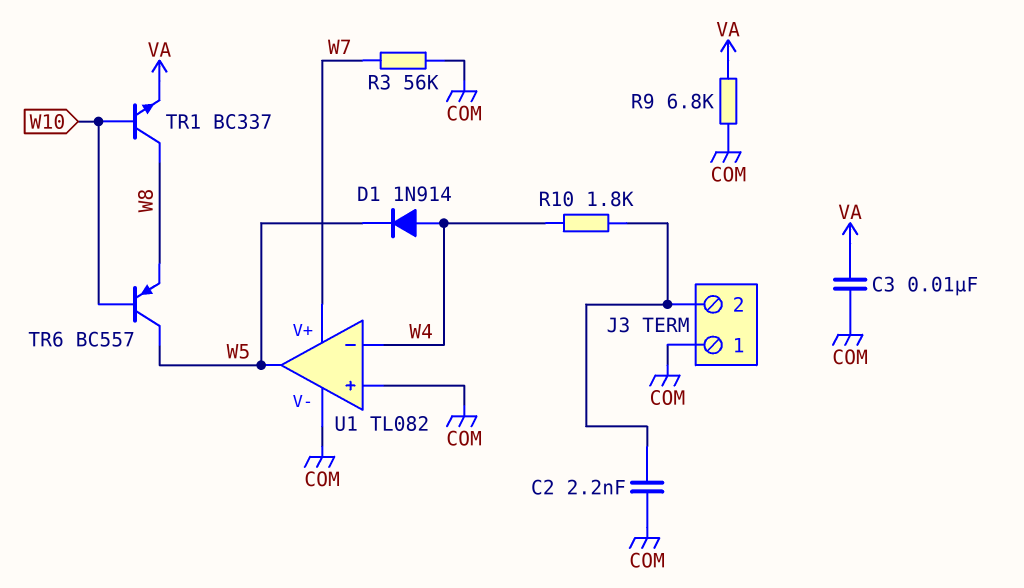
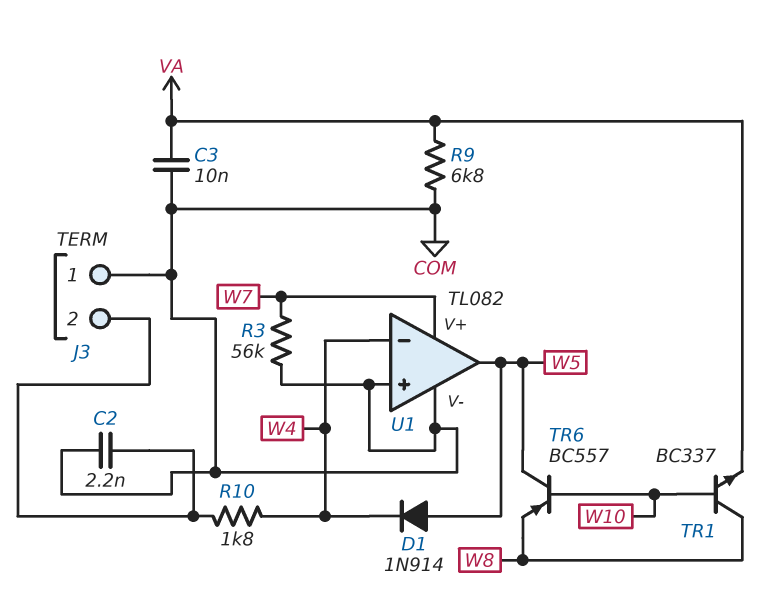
D1: diode 1N914 (A W4, K W5) -> diode 1N914 (A W5, K W4)

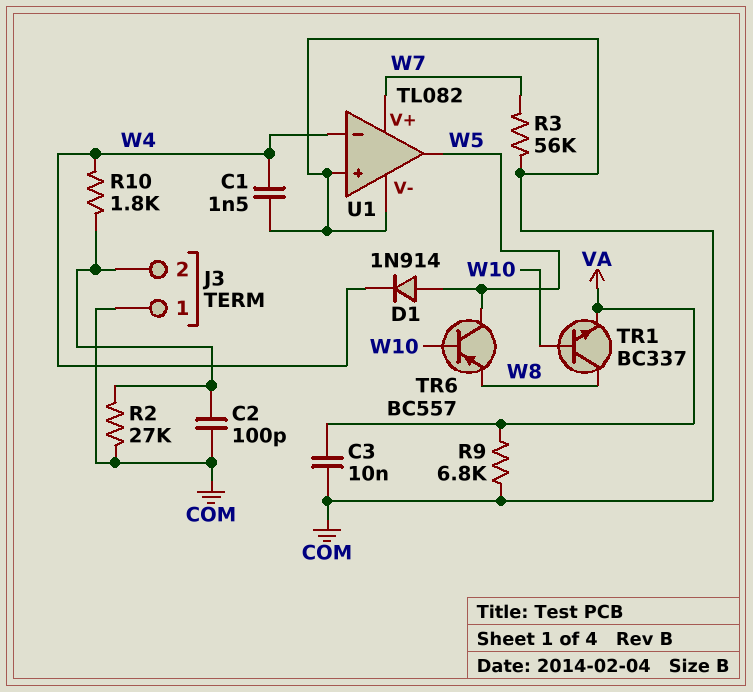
C1: none -> 1.5nF (COM, W4)
C2: 2.2nF (COM, J3/2) -> 100pF (COM, J3/2)
R2: none -> 27k (COM, J3/2)

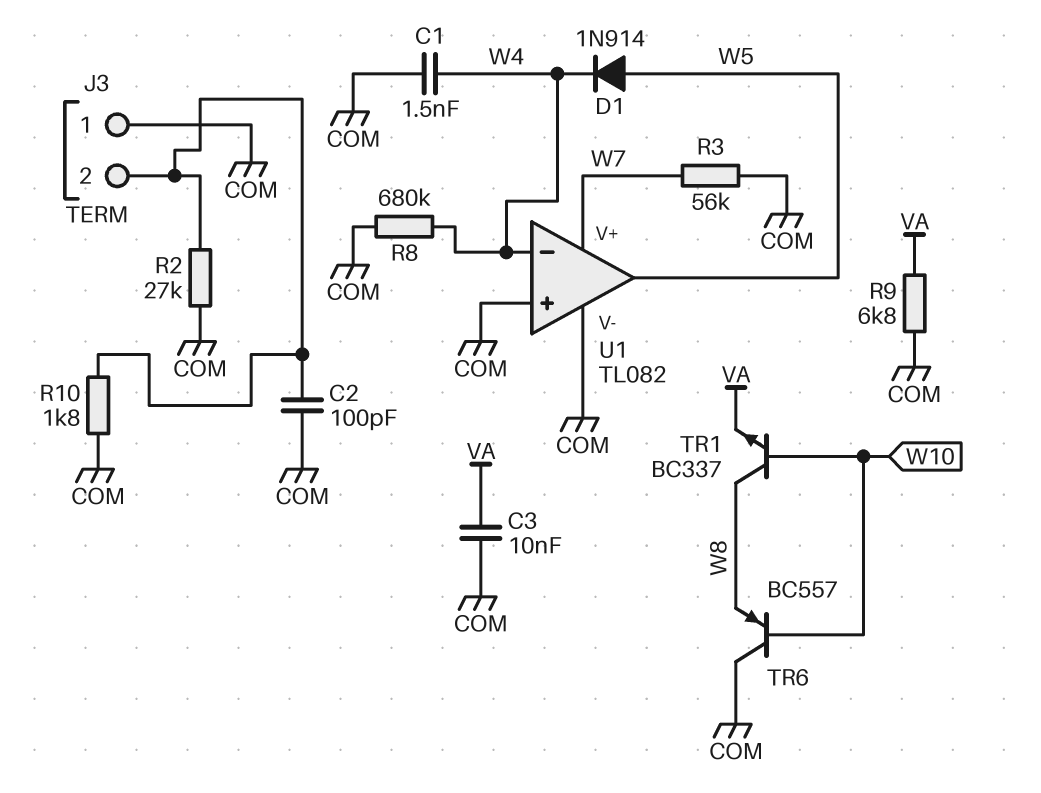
R8: none -> 680k (COM, W4)
R10: 1.8k (J3/2, W4) -> 1.8k (COM, J3/2)
TR6: PNP BC557 (B W10, C W5, E W8) -> PNP BC557 (B W10, C COM, E W8)

